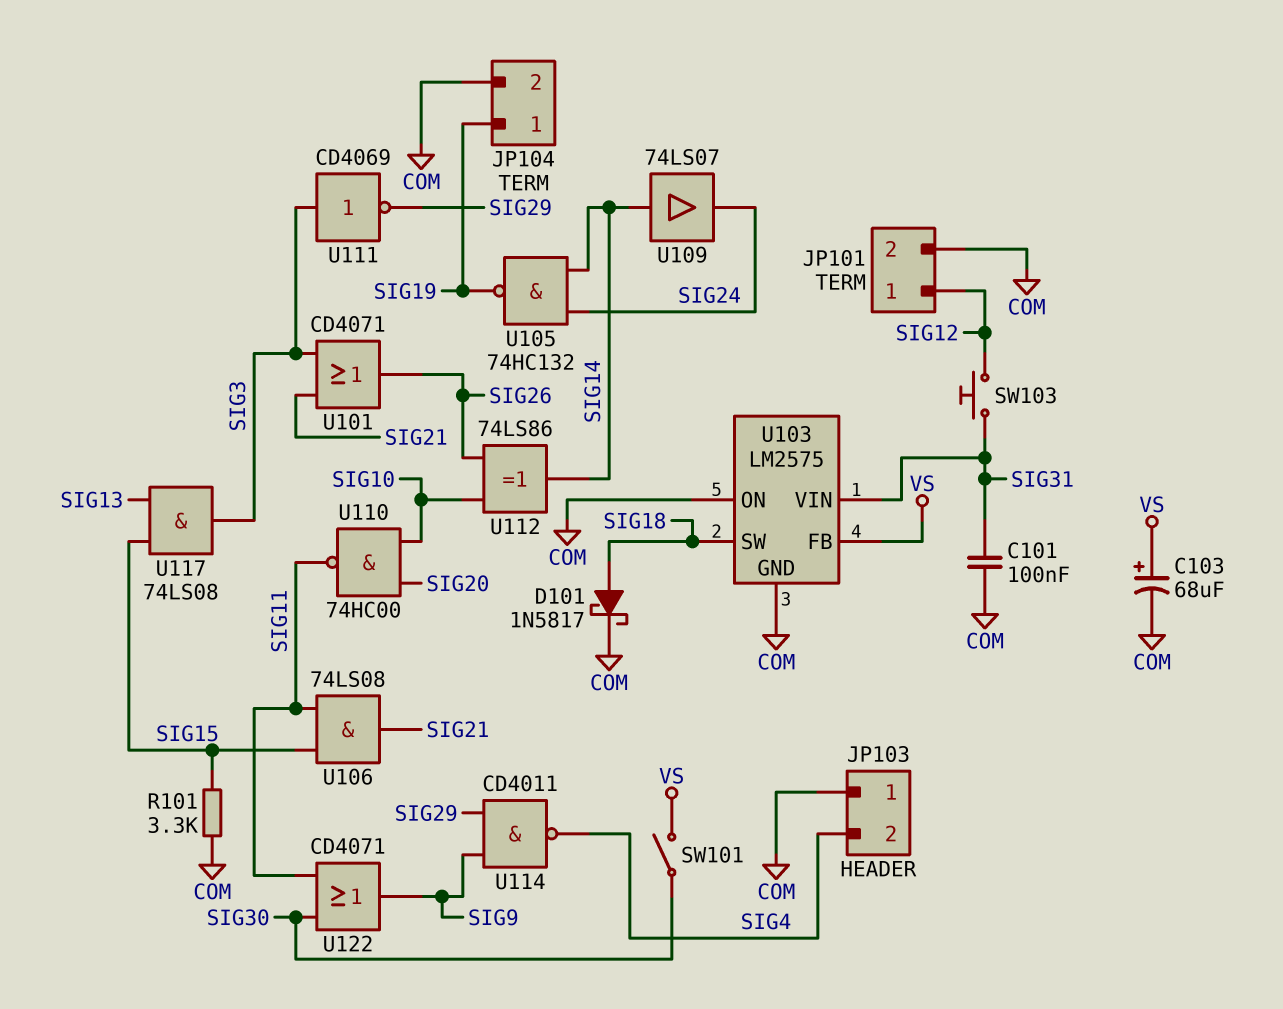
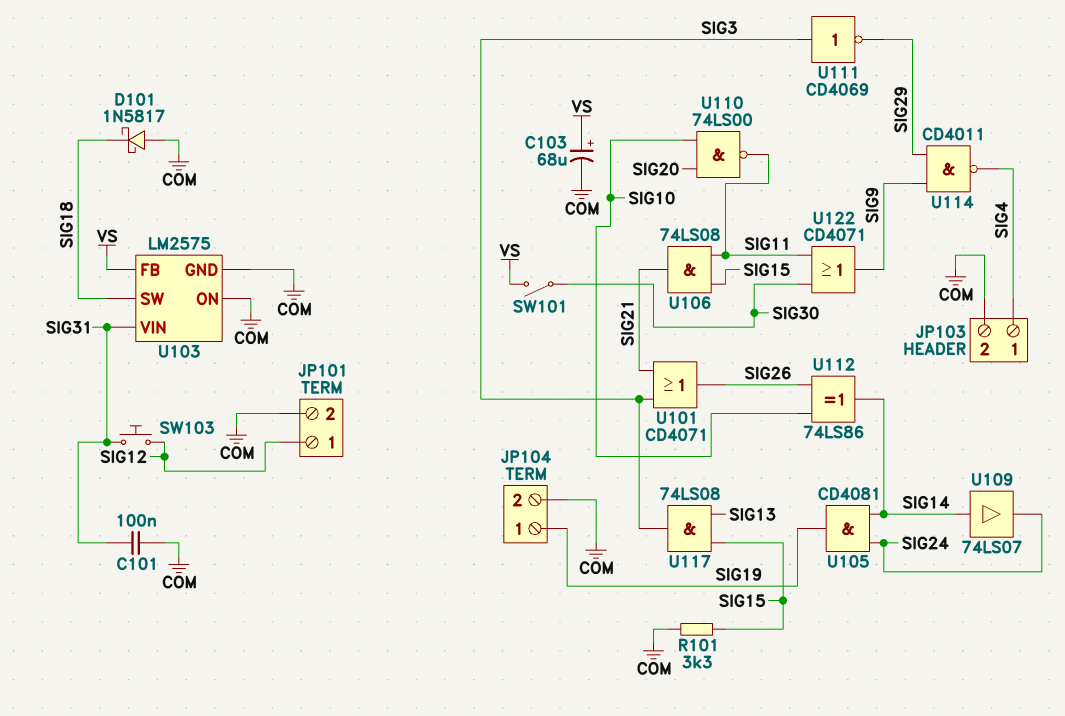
D101: schottky 1N5817 (A SIG18, K COM) -> schottky 1N5817 (A COM, K SIG18)
JP103 pin 1: COM -> SIG4
JP103 pin 2: SIG4 -> COM
U105: NAND 74HC132 (in SIG14, in SIG24, out SIG19) -> AND CD4081 (in SIG14, in SIG24, out SIG19)
U110: NAND 74HC00 (in SIG10, in SIG20, out SIG11) -> NAND 74LS00 (in SIG10, in SIG20, out SIG11)

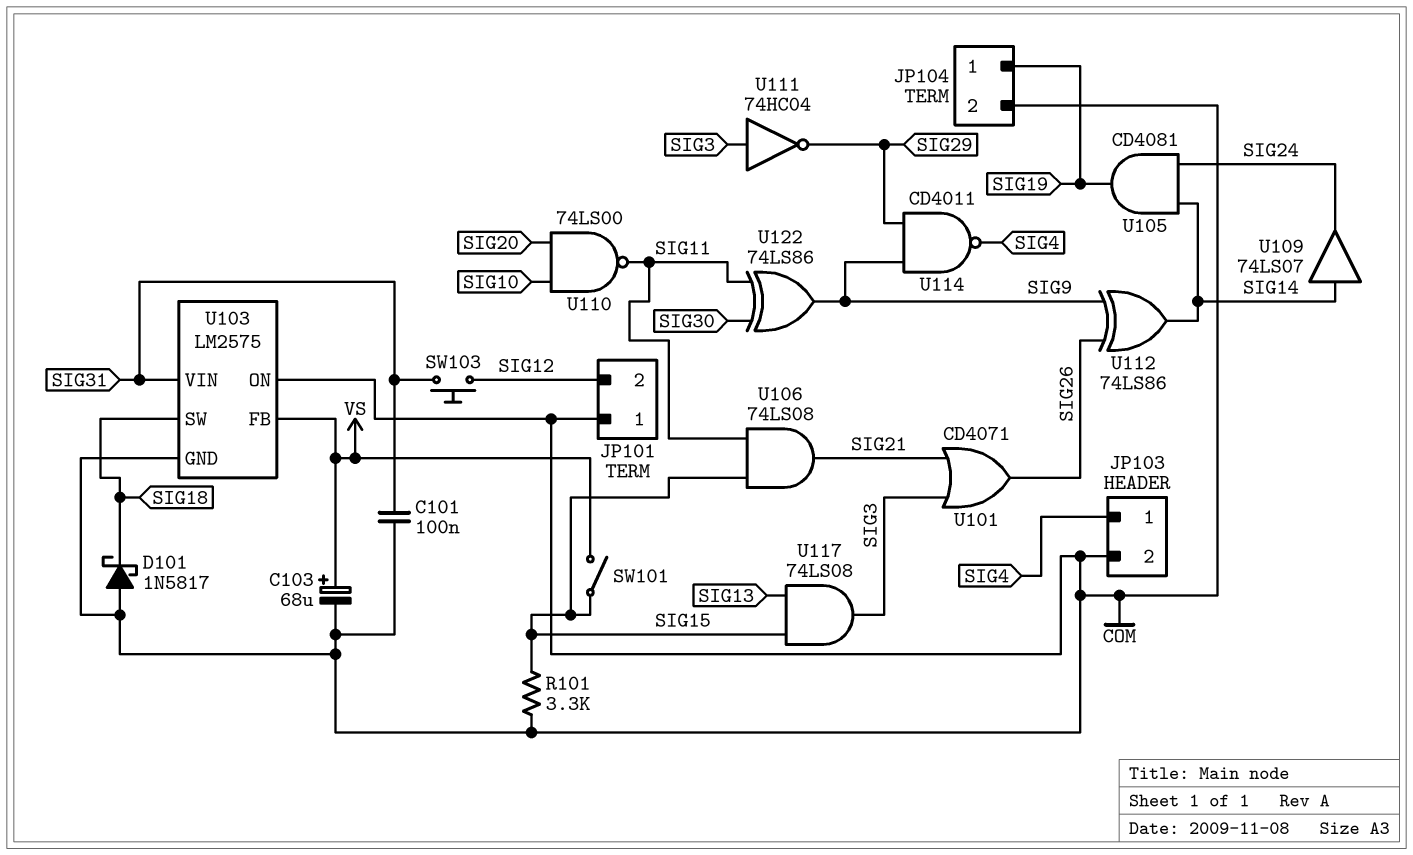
JP101 pin 1: SIG12 -> COM
JP101 pin 2: COM -> SIG12
SW101: switch (SIG30, VS) -> switch (SIG15, VS)
U111: NOT CD4069 (in SIG3, out SIG29) -> NOT 74HC04 (in SIG3, out SIG29)
U112: XOR 74LS86 (in SIG10, in SIG26, out SIG14) -> XOR 74LS86 (in SIG9, in SIG26, out SIG14)
U122: OR CD4071 (in SIG11, in SIG30, out SIG9) -> XOR 74LS86 (in SIG11, in SIG30, out SIG9)

